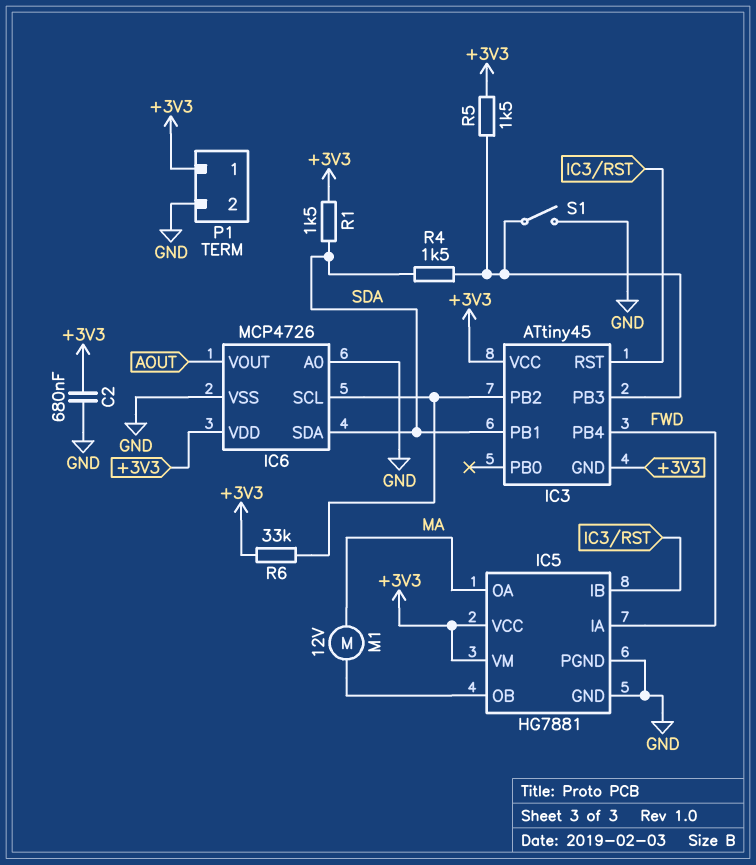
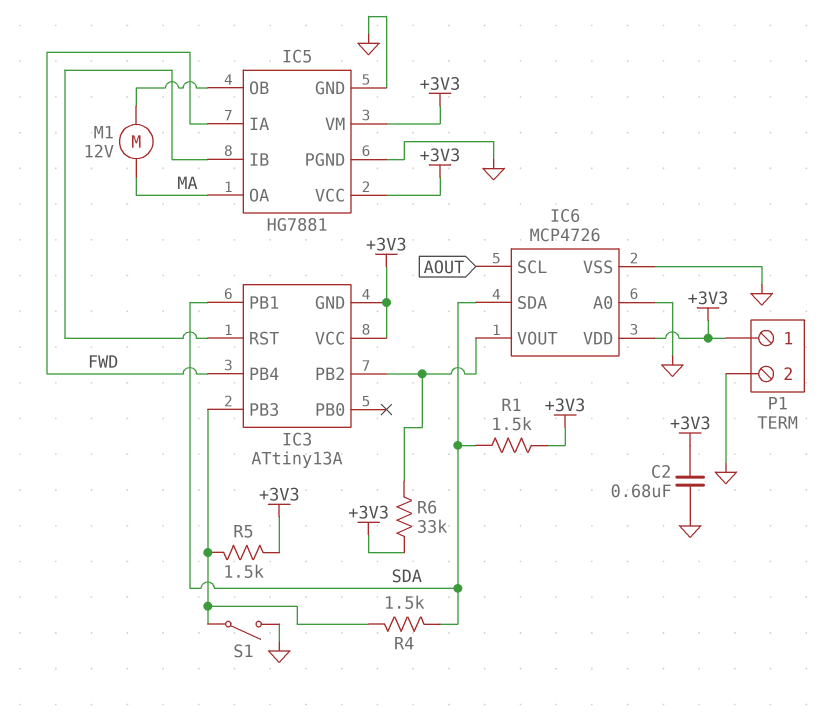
IC3: ATtiny45 -> ATtiny13A
IC6 pin SCL: IC3/PB2 -> AOUT
IC6 pin VOUT: AOUT -> IC3/PB2

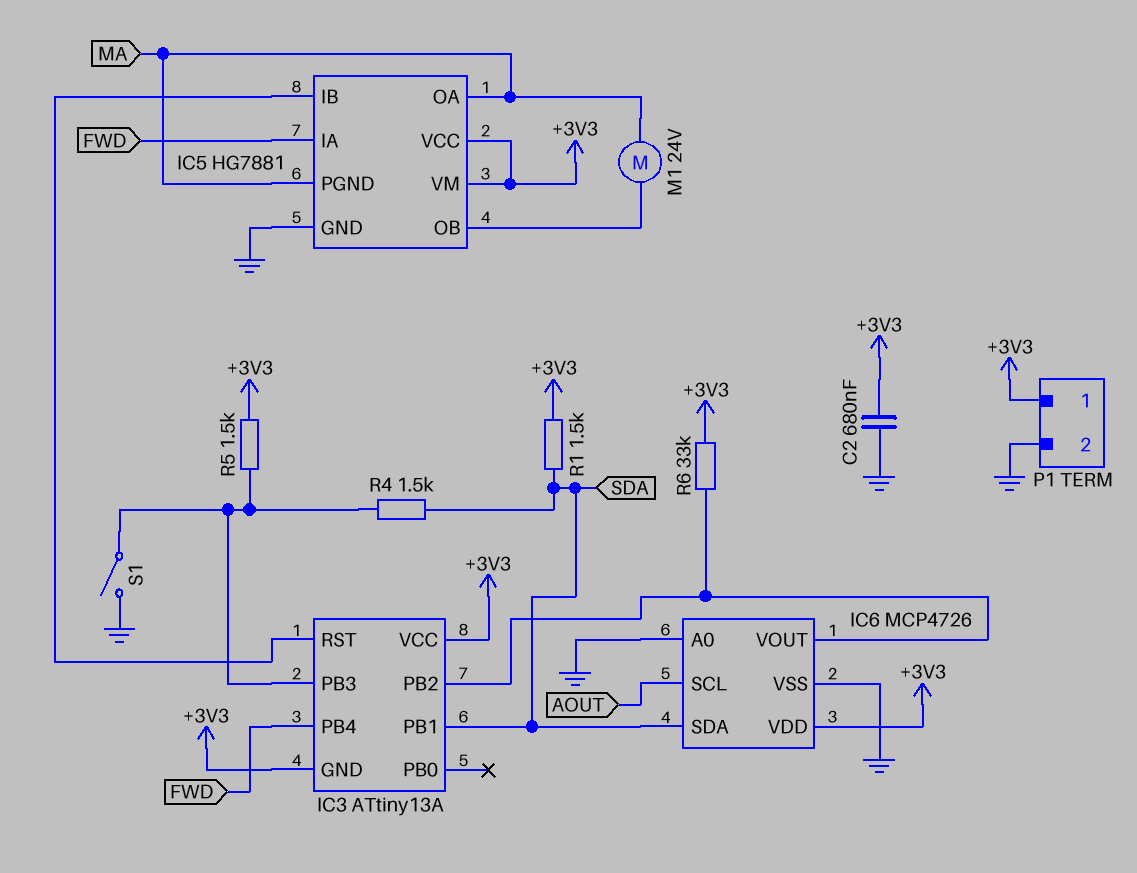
IC5 pin PGND: GND -> MA
M1: motor 12V (IC5/OB, MA) -> motor 24V (IC5/OB, MA)

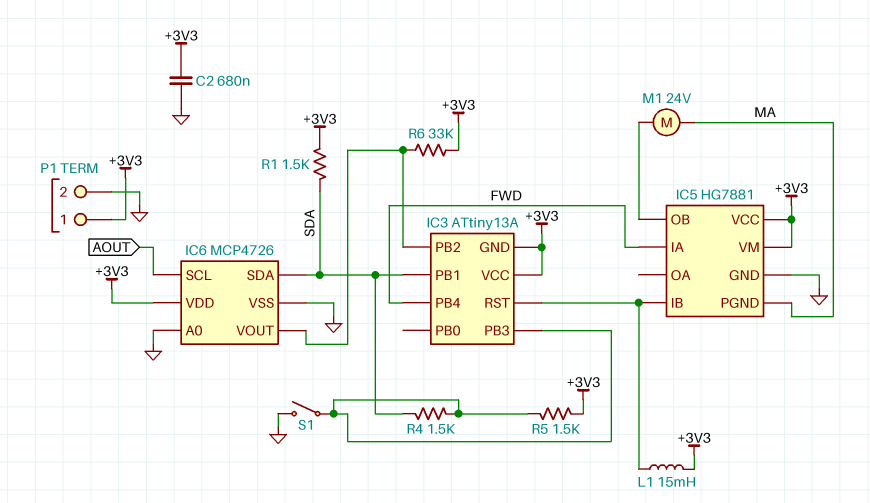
IC5 pin OA: MA -> none
L1: none -> 15mH (+3V3, IC3/RST)

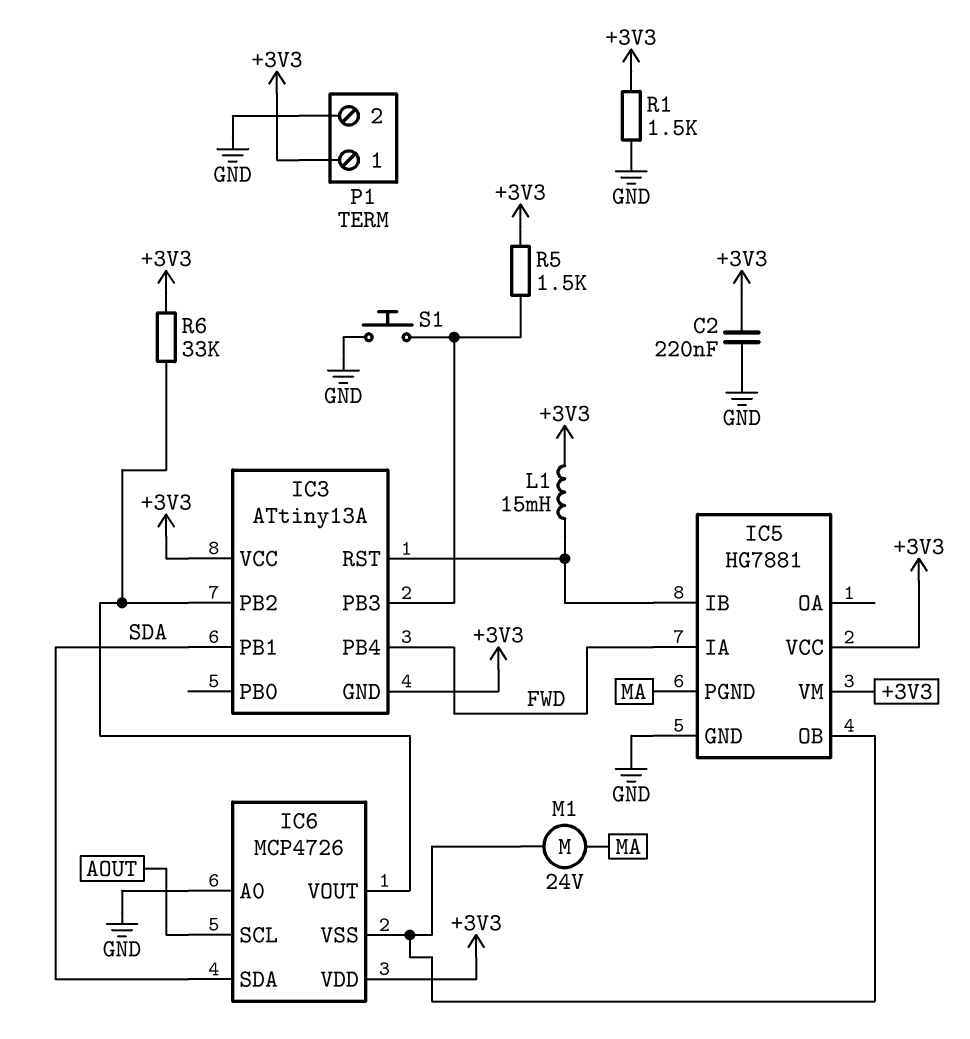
C2: 680nF (+3V3, GND) -> 220nF (+3V3, GND)
IC6 pin VSS: GND -> IC5/OB
R1: 1.5k (+3V3, SDA) -> 1.5k (+3V3, GND)
R4: 1.5k (IC3/PB3, SDA) -> none
S1: switch (GND, IC3/PB3) -> button (GND, IC3/PB3)

